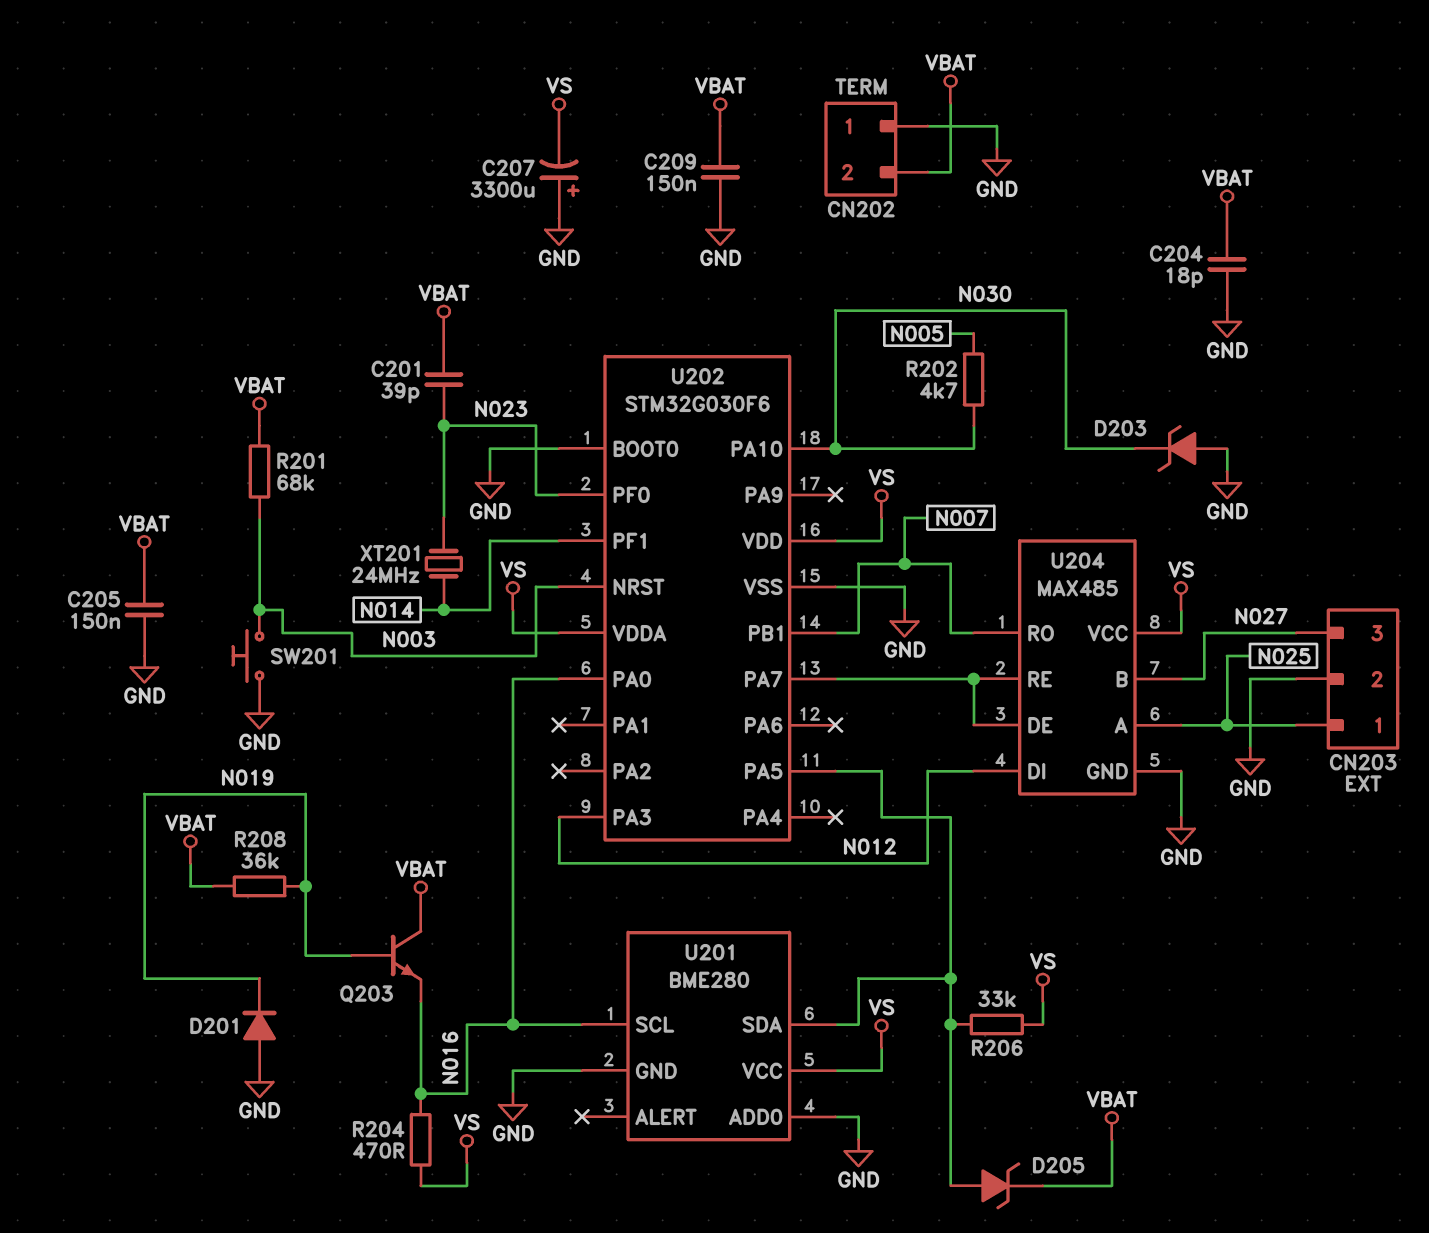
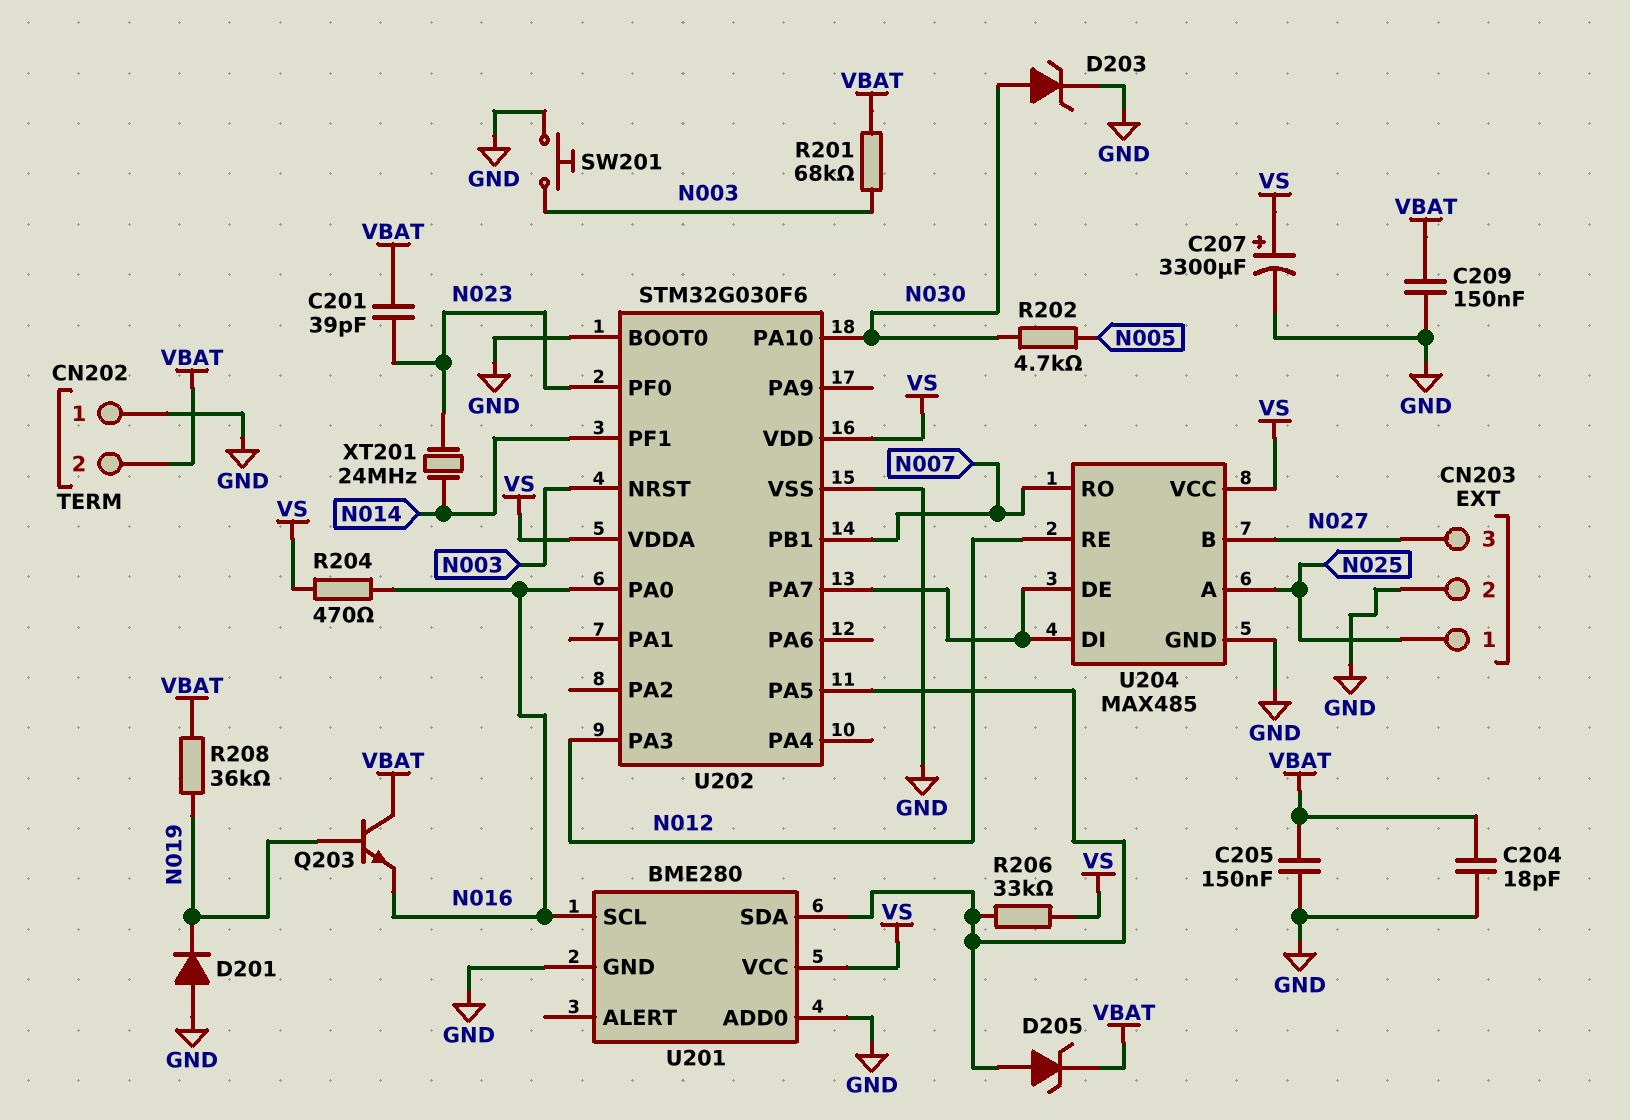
C207: 3300uF (plus GND, minus VS) -> 3300uF (plus VS, minus GND)
D203: zener (A GND, K N030) -> zener (A N030, K GND)
U204 pin DI: N012 -> U202/PA7
U204 pin RE: U202/PA7 -> N012

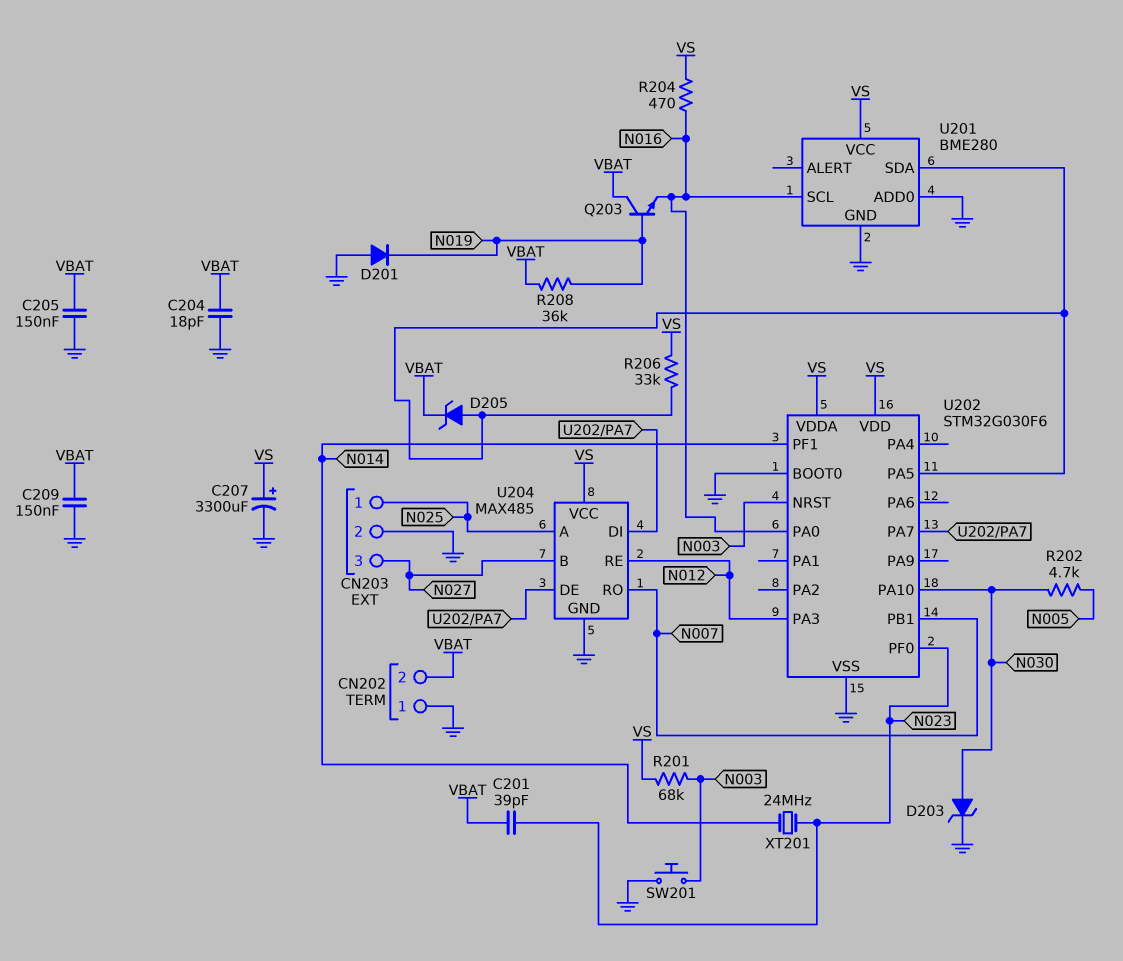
R201: 68k (N003, VBAT) -> 68k (N003, VS)

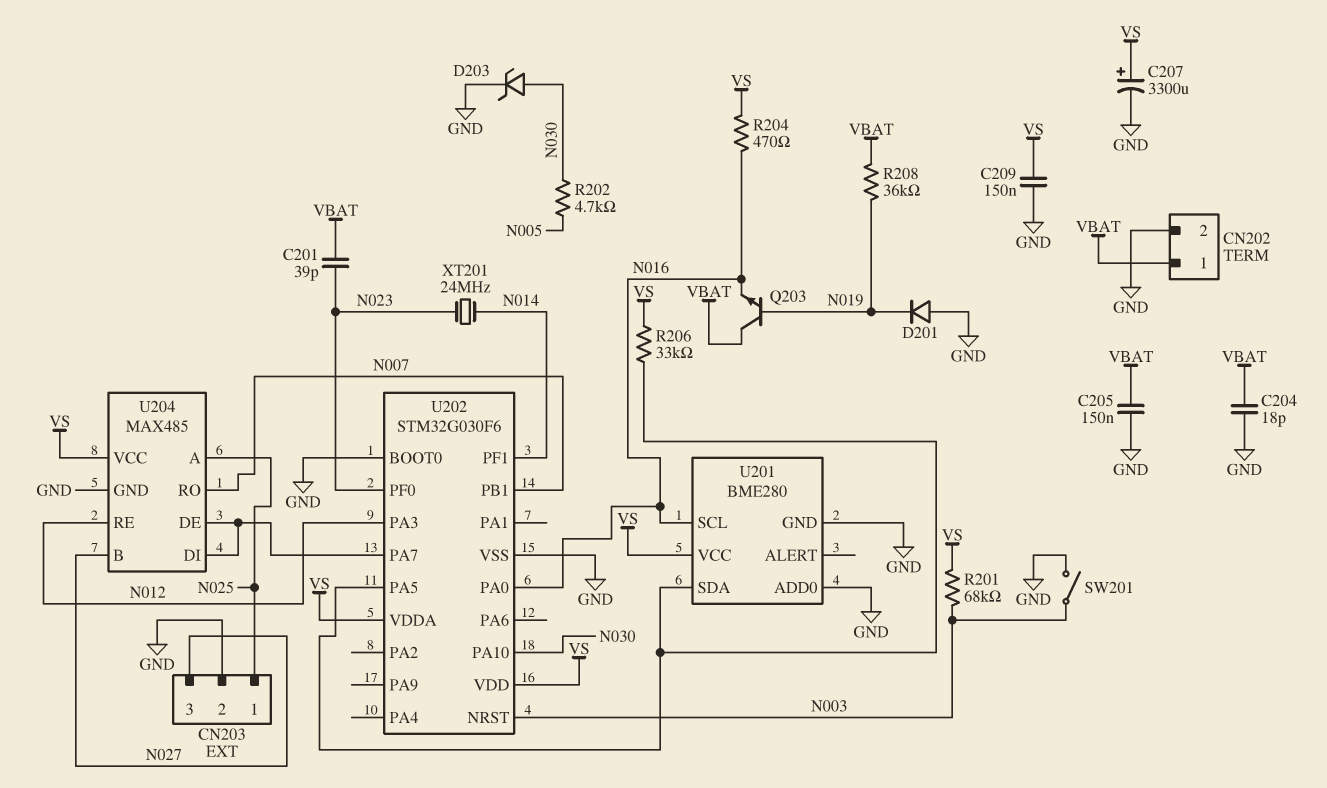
C209: 150nF (GND, VBAT) -> 150nF (GND, VS)
CN202 pin 1: GND -> VBAT
CN202 pin 2: VBAT -> GND
D205: zener (A U201/SDA, K VBAT) -> none
SW201: button (GND, N003) -> switch (GND, N003)

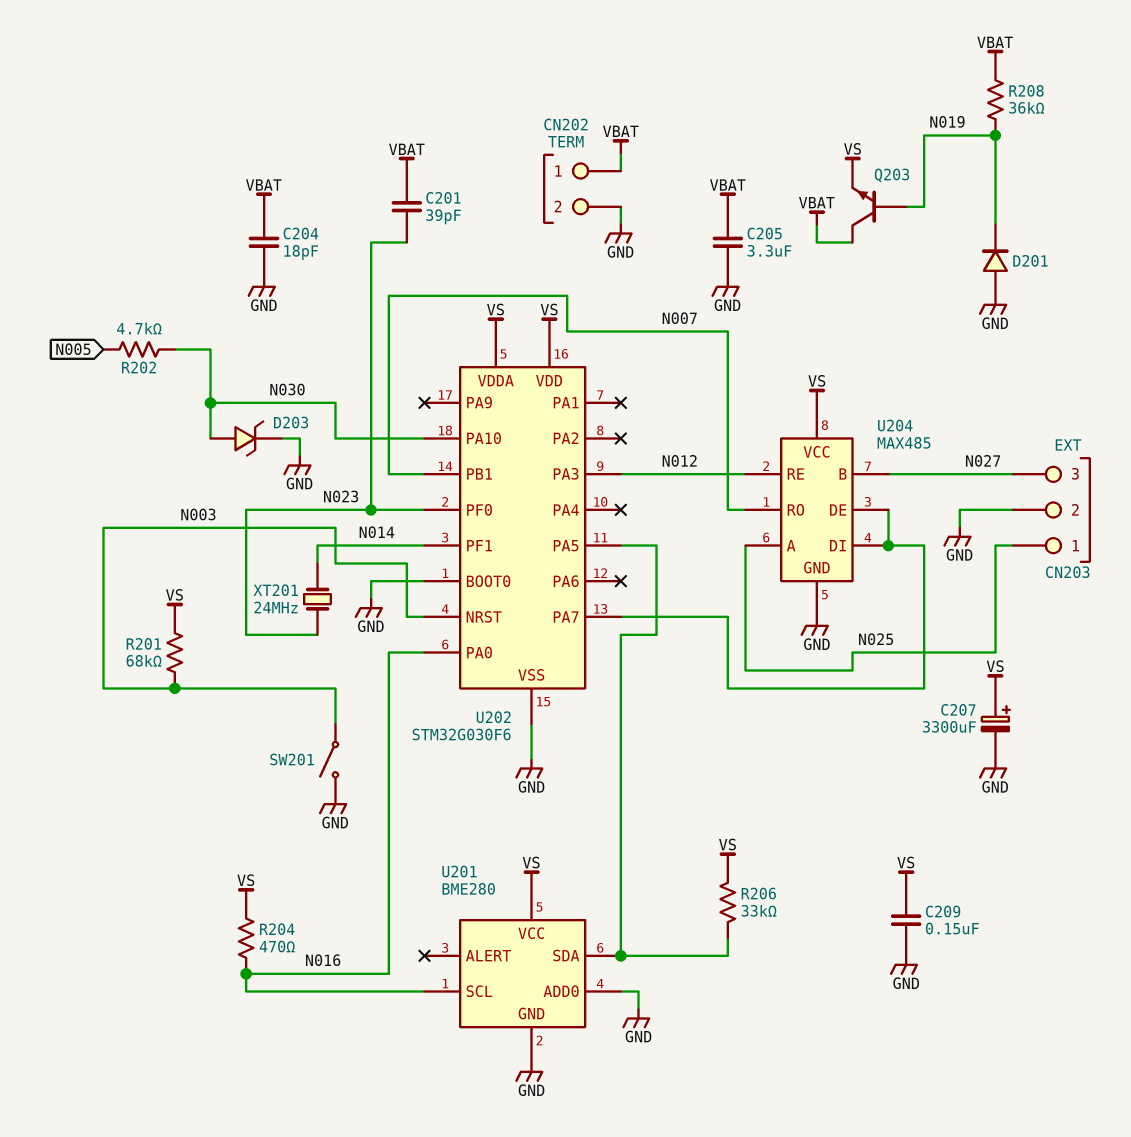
C205: 150nF (GND, VBAT) -> 3.3uF (GND, VBAT)
Q203: NPN (B N019, C VBAT, E N016) -> NPN (B N019, C VBAT, E VS)

